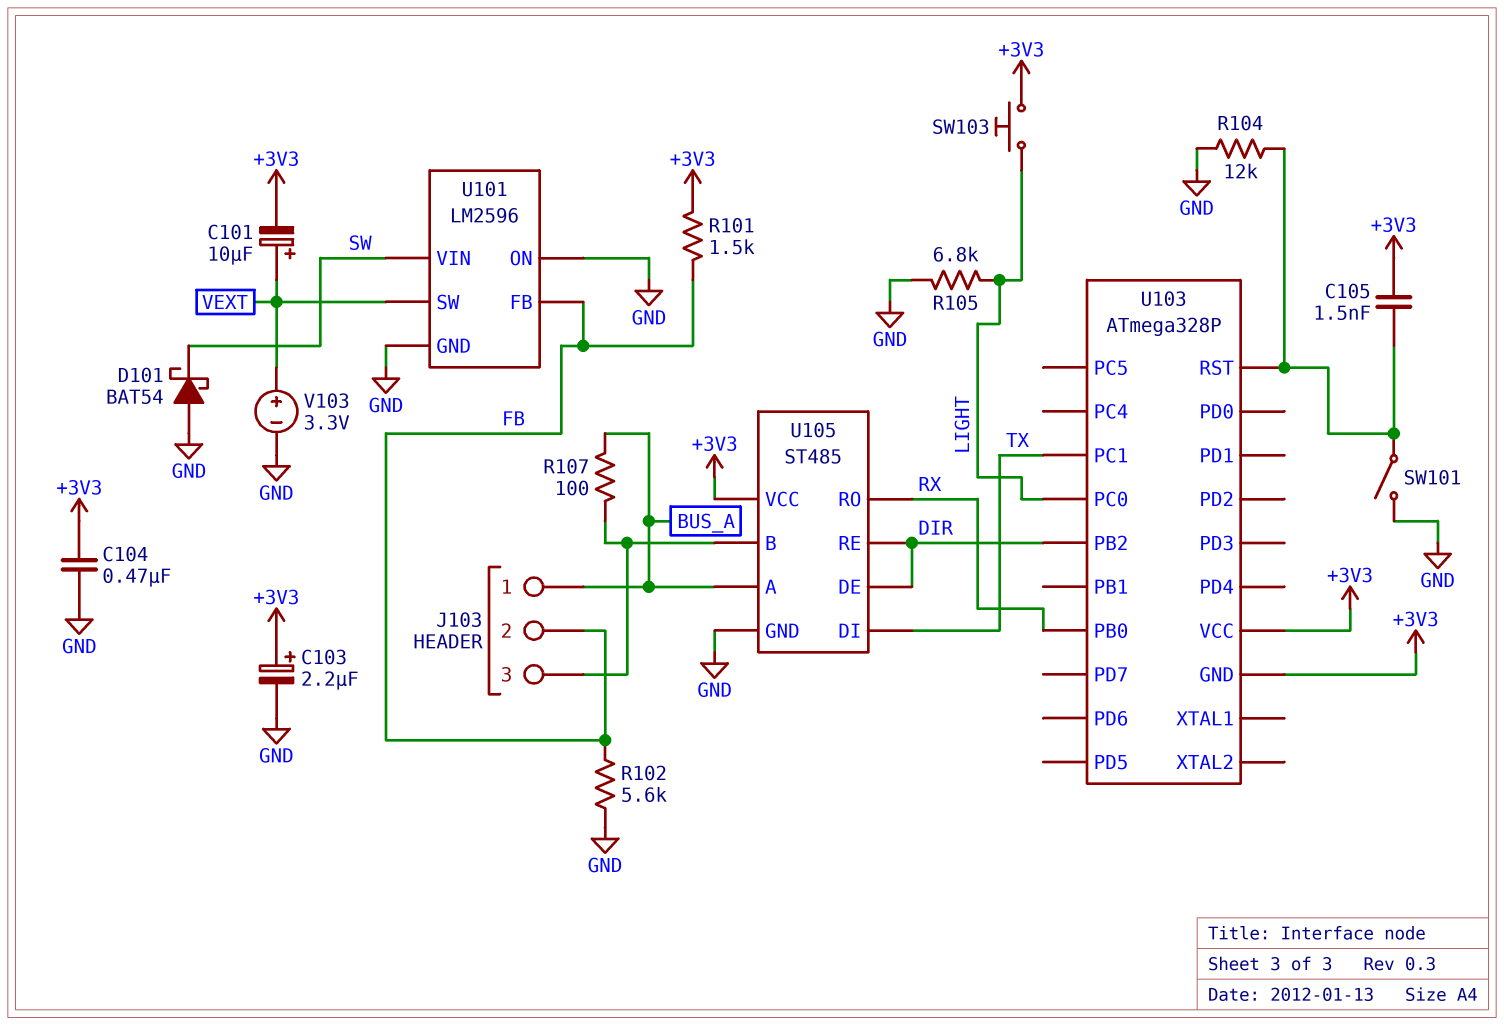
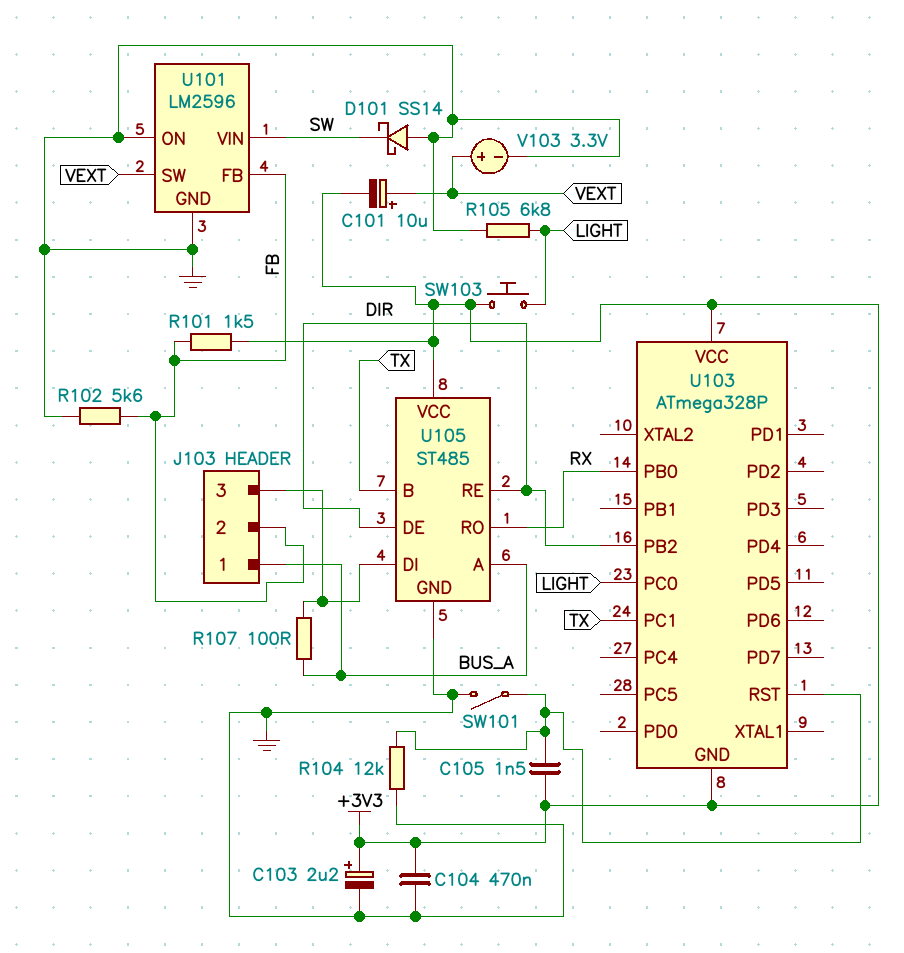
D101: schottky BAT54 (A GND, K SW) -> schottky SS14 (A GND, K SW)
U105 pin B: J103/3 -> TX
U105 pin DI: TX -> J103/3

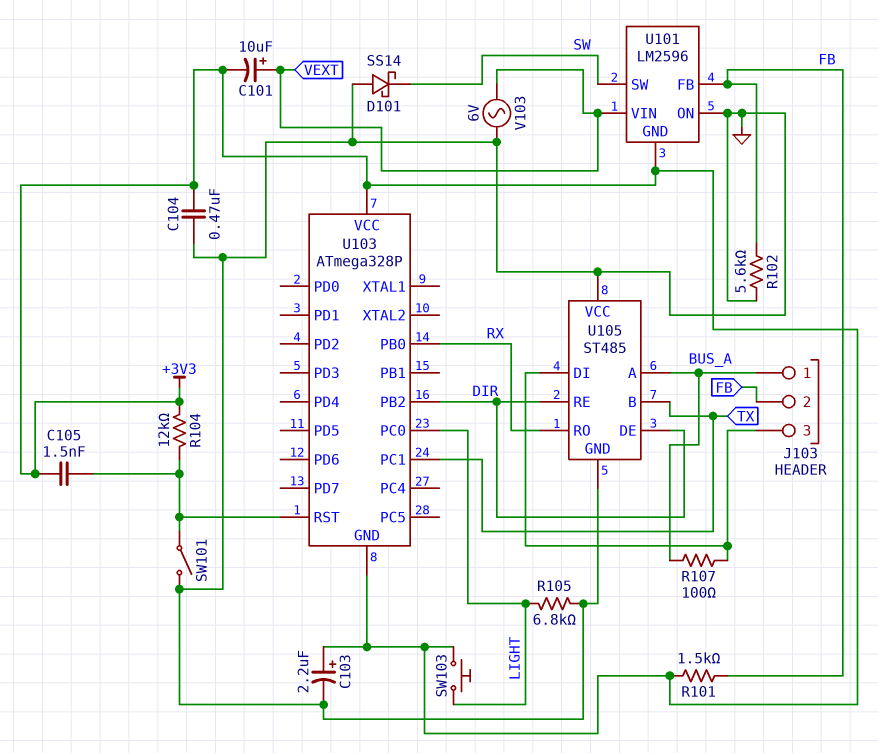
R104: 12k (GND, U103/RST) -> 12k (+3V3, U103/RST)
U101 pin GND: GND -> +3V3
U101 pin SW: VEXT -> SW
U101 pin VIN: SW -> VEXT
U105 pin VCC: +3V3 -> GND
V103: 3.3V (plus VEXT, minus GND) -> AC 6V (GND, VEXT)

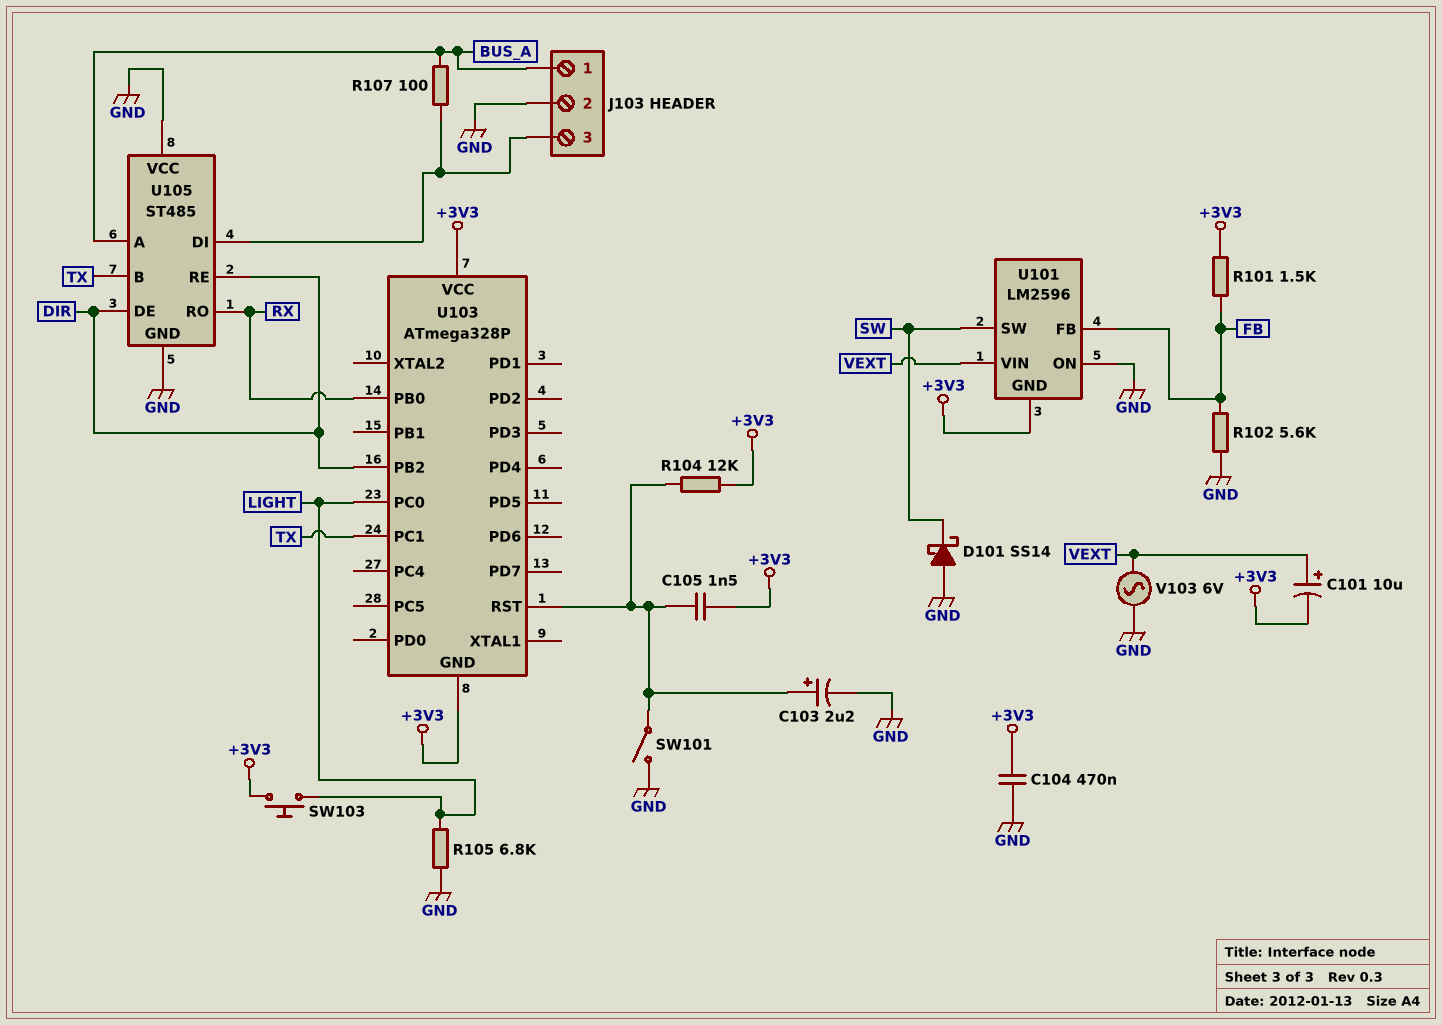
C103: 2.2uF (plus +3V3, minus GND) -> 2.2uF (plus U103/RST, minus GND)
J103 pin 2: FB -> GND

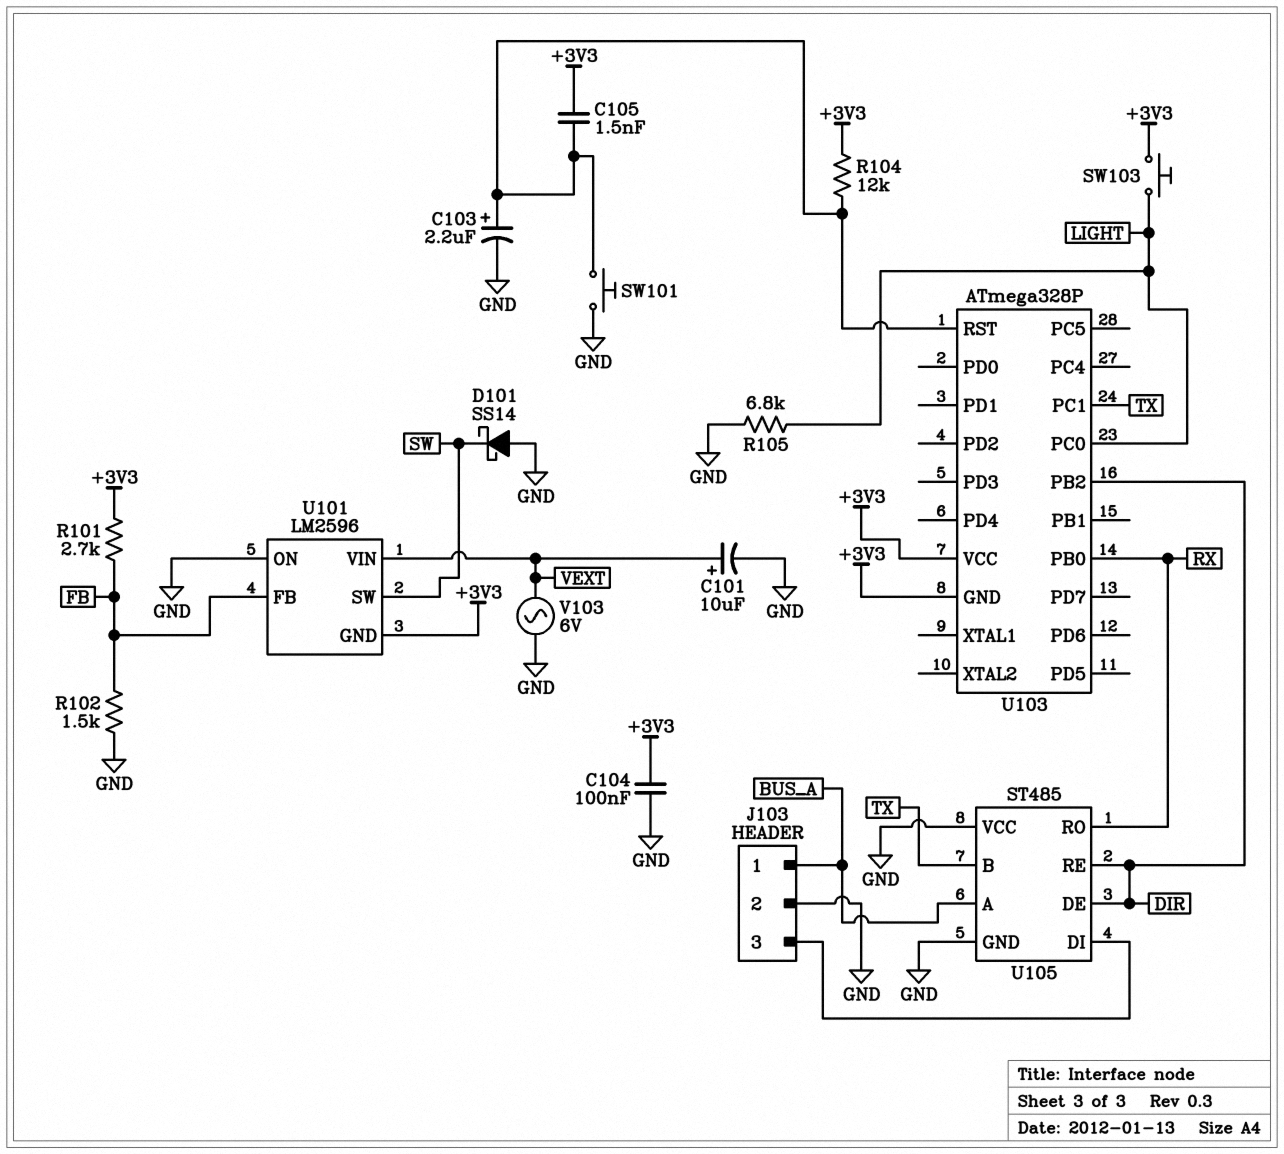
C101: 10uF (plus VEXT, minus +3V3) -> 10uF (plus VEXT, minus GND)
C104: 470nF (+3V3, GND) -> 100nF (+3V3, GND)
R101: 1.5k (+3V3, FB) -> 2.7k (+3V3, FB)
R102: 5.6k (FB, GND) -> 1.5k (FB, GND)
R107: 100 (BUS_A, J103/3) -> none
SW101: switch (GND, U103/RST) -> button (GND, U103/RST)

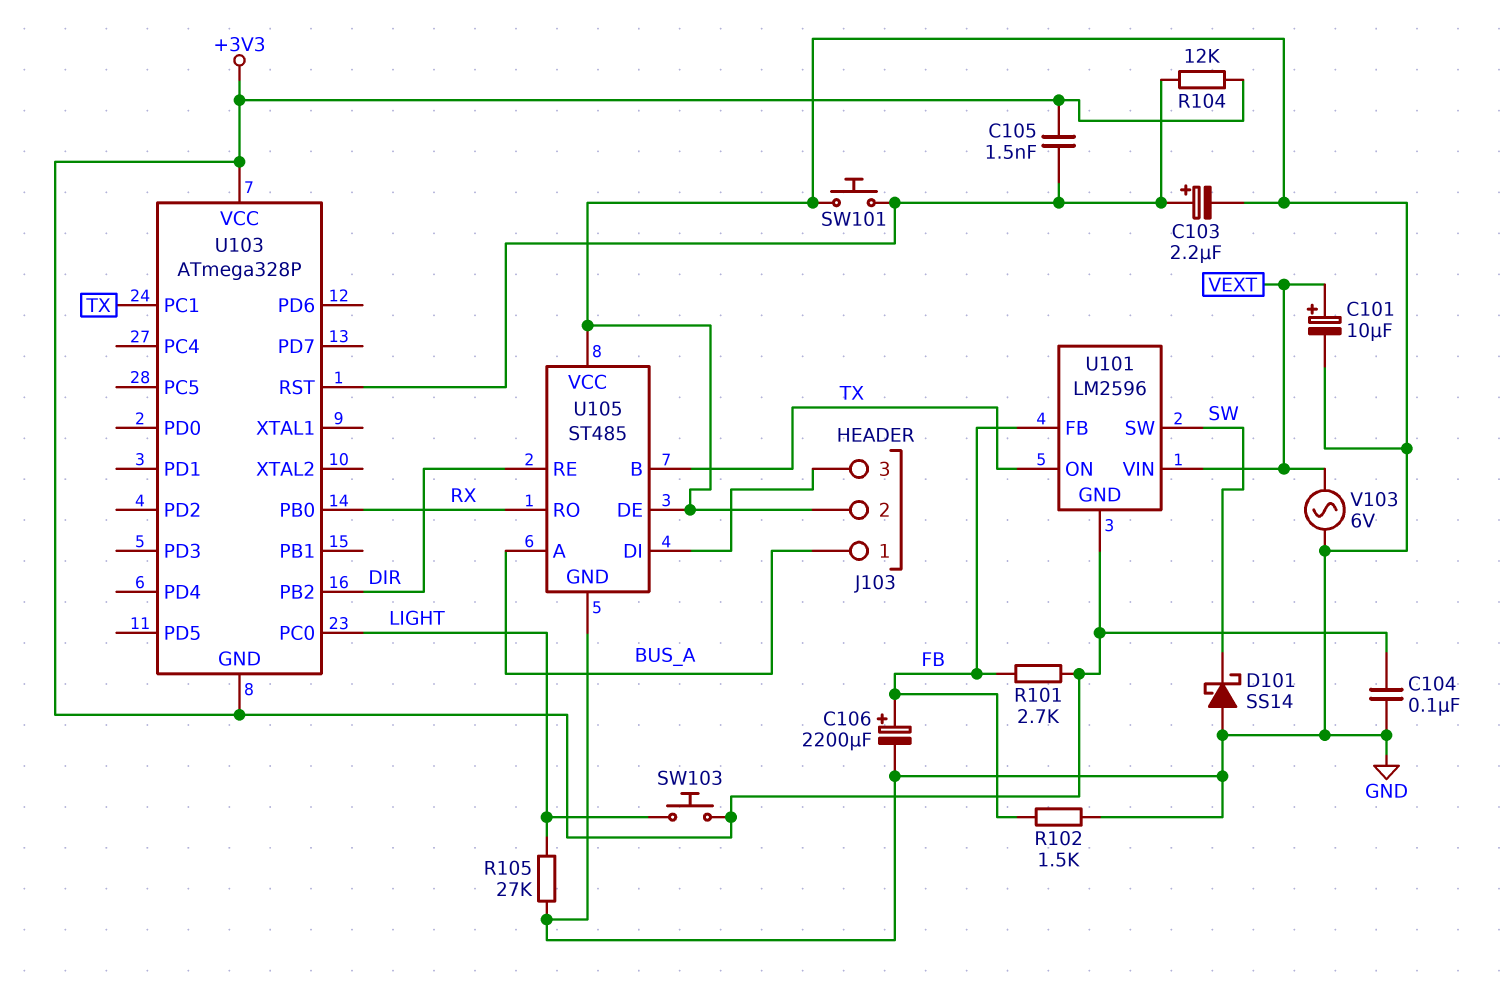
C106: none -> 2200uF (plus FB, minus GND)
R105: 6.8k (GND, LIGHT) -> 27k (GND, LIGHT)
U101 pin ON: GND -> TX
U105 pin DE: DIR -> GND

